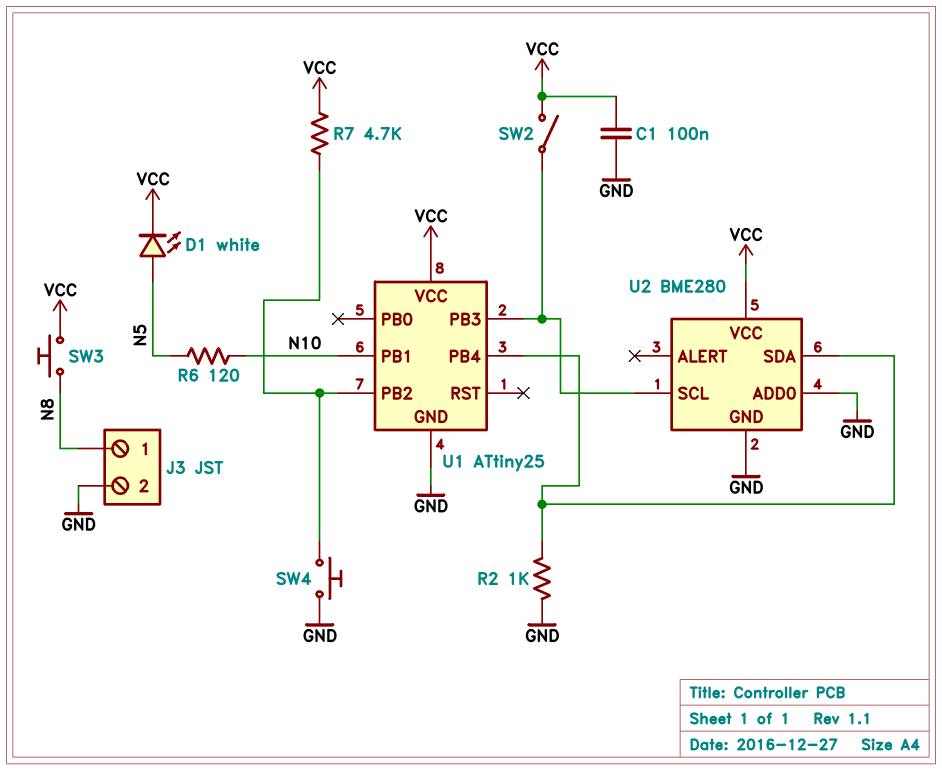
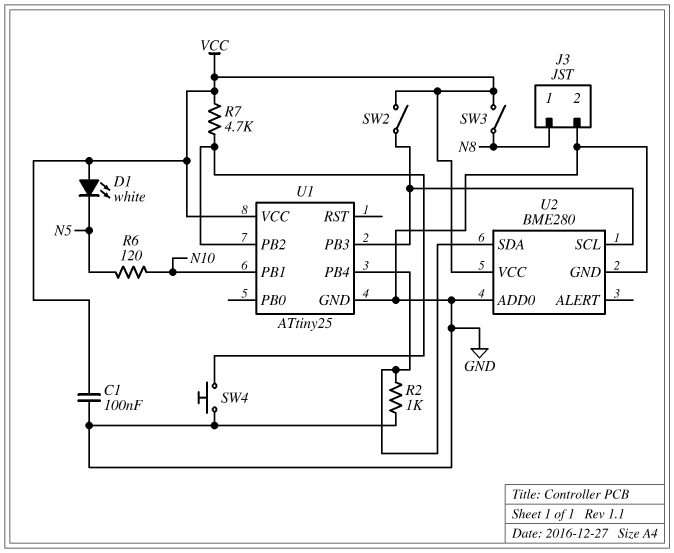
D1: LED white (A N5, K VCC) -> LED white (A VCC, K N5)
SW3: button (N8, VCC) -> switch (N8, VCC)

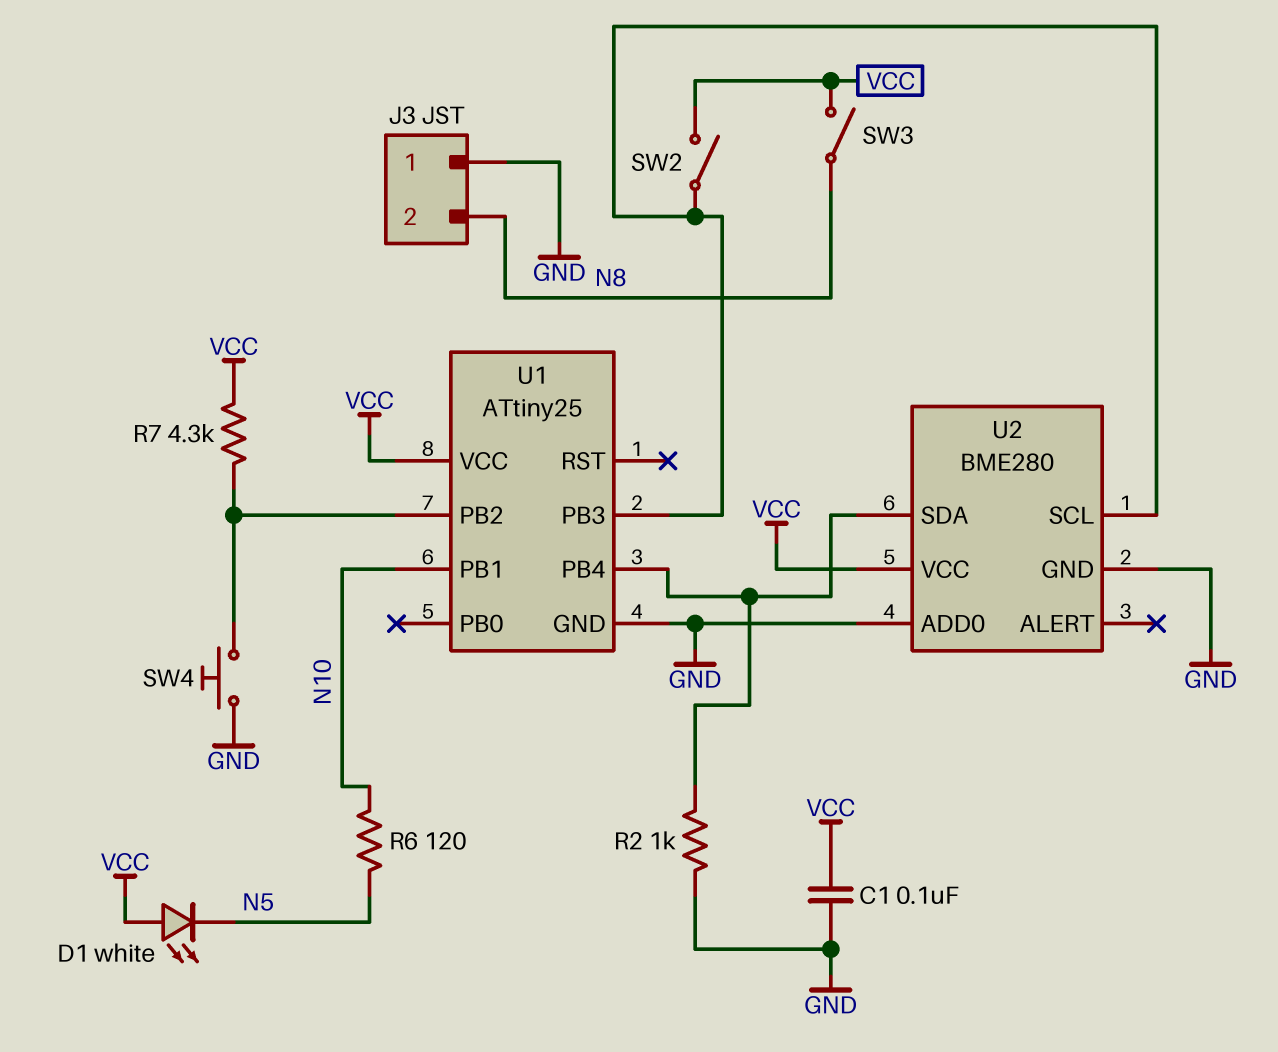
J3 pin 1: N8 -> GND
J3 pin 2: GND -> N8
R7: 4.7k (U1/PB2, VCC) -> 4.3k (U1/PB2, VCC)

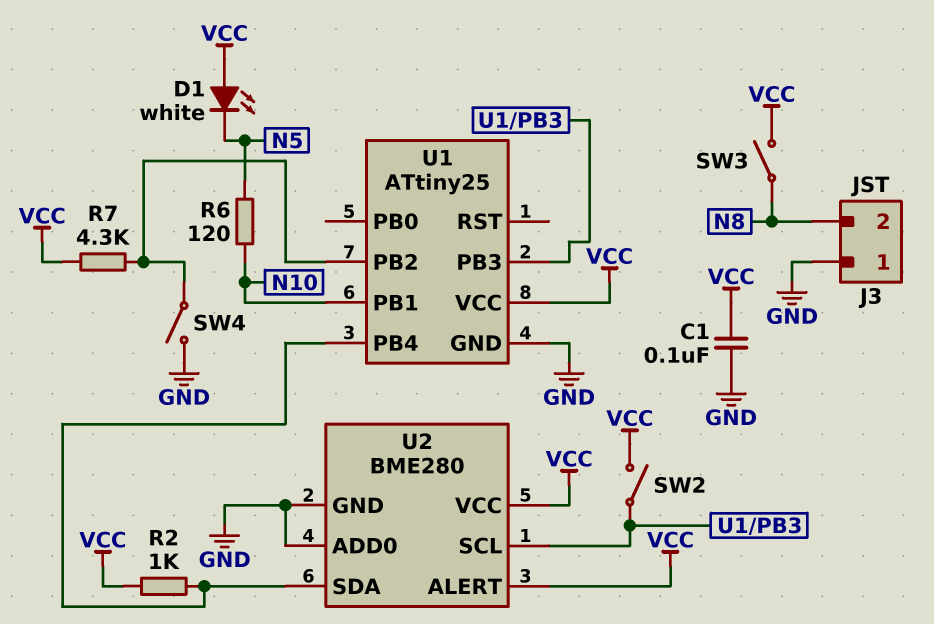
R2: 1k (GND, U1/PB4) -> 1k (U1/PB4, VCC)
SW4: button (GND, U1/PB2) -> switch (GND, U1/PB2)
U2 pin ALERT: none -> VCC

